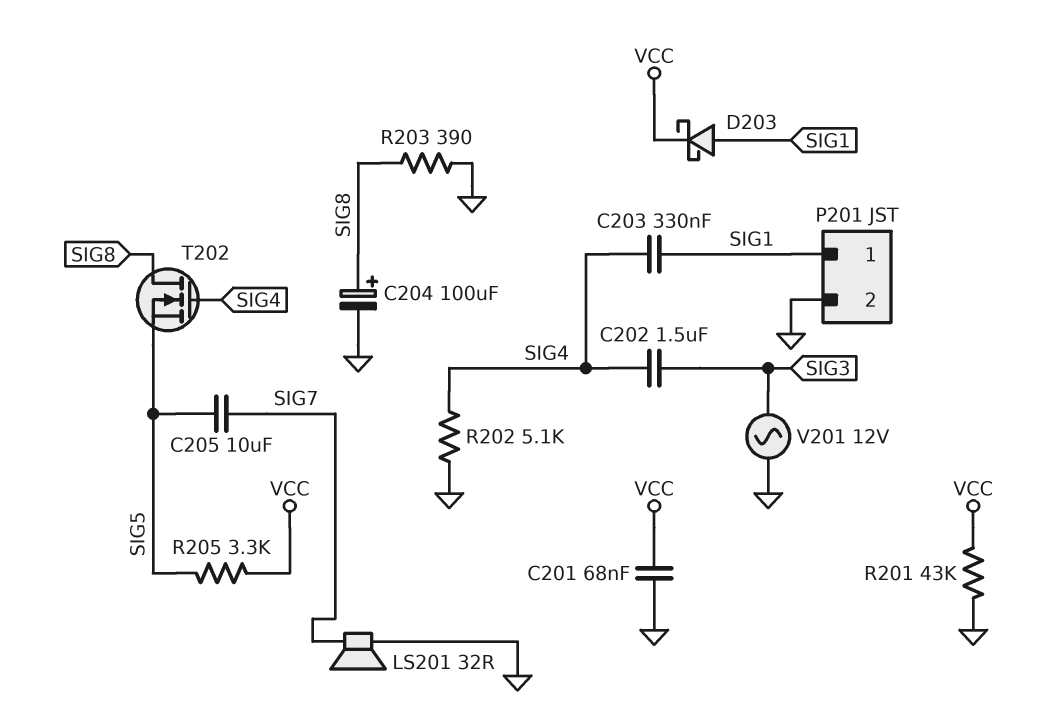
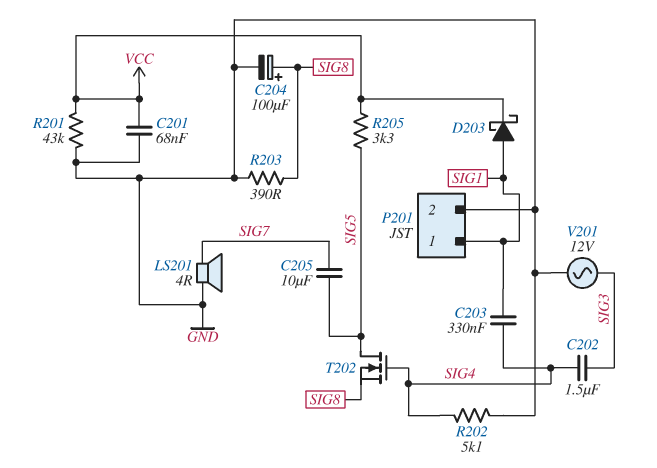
LS201: speaker 32R (GND, SIG7) -> speaker 4R (GND, SIG7)
T202: NMOS (G SIG4, D SIG8, S SIG5) -> NMOS (G SIG4, D SIG5, S SIG8)

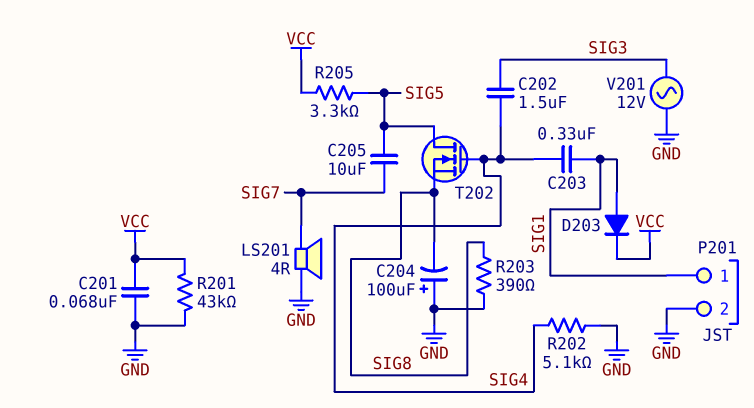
C204: 100uF (plus SIG8, minus GND) -> 100uF (plus GND, minus SIG8)
D203: schottky (A SIG1, K VCC) -> diode (A SIG1, K VCC)

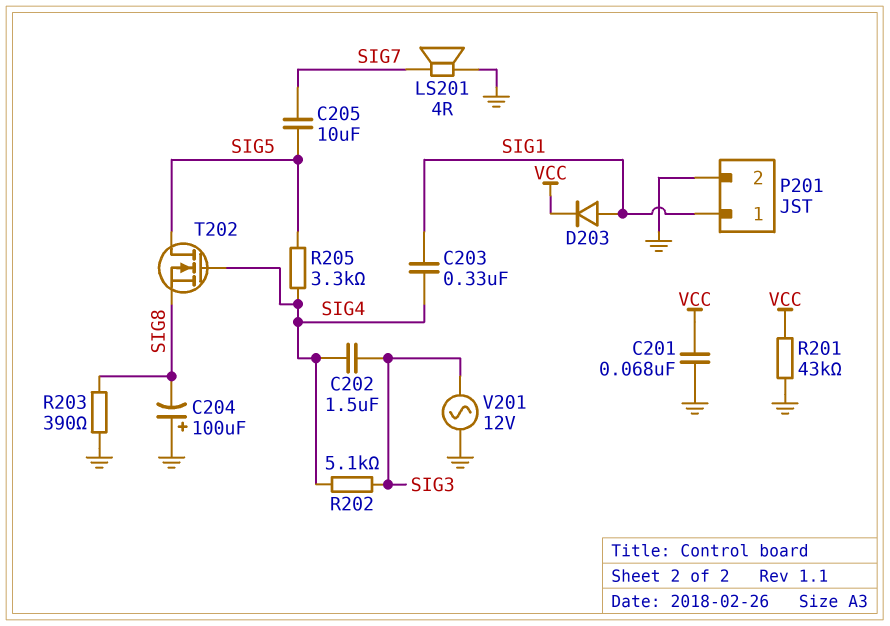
R202: 5.1k (GND, SIG4) -> 5.1k (SIG3, SIG4)
R205: 3.3k (SIG5, VCC) -> 3.3k (SIG4, SIG5)

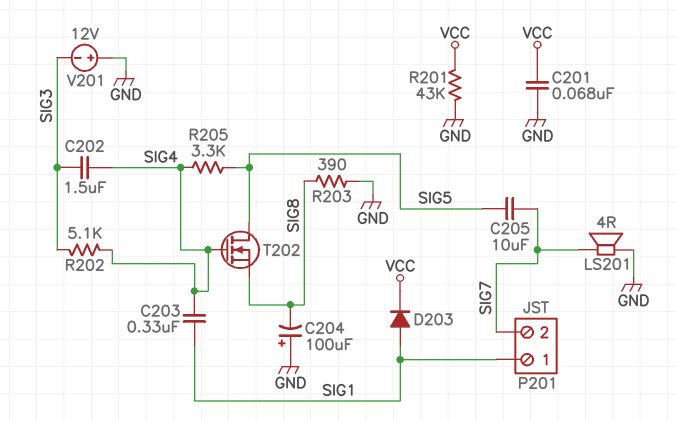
P201 pin 2: GND -> SIG7
V201: AC 12V (GND, SIG3) -> 12V (plus GND, minus SIG3)

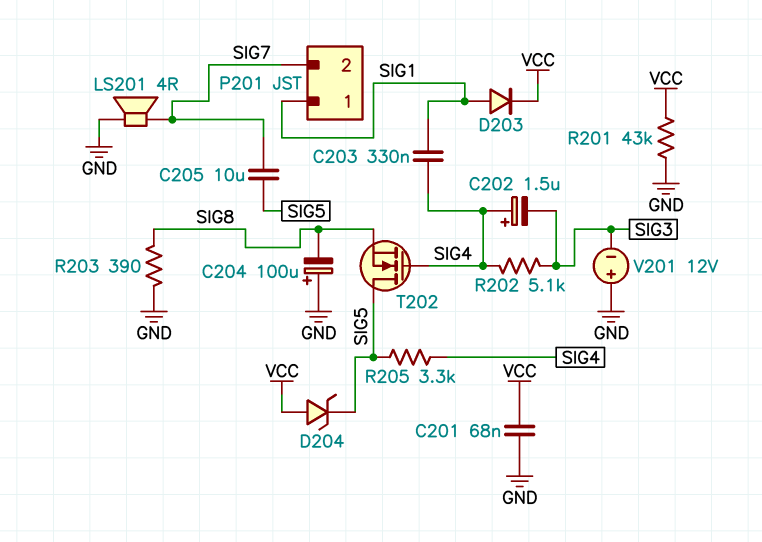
C202: 1.5uF (SIG3, SIG4) -> 1.5uF (plus SIG4, minus SIG3)
D204: none -> zener (A VCC, K SIG5)

